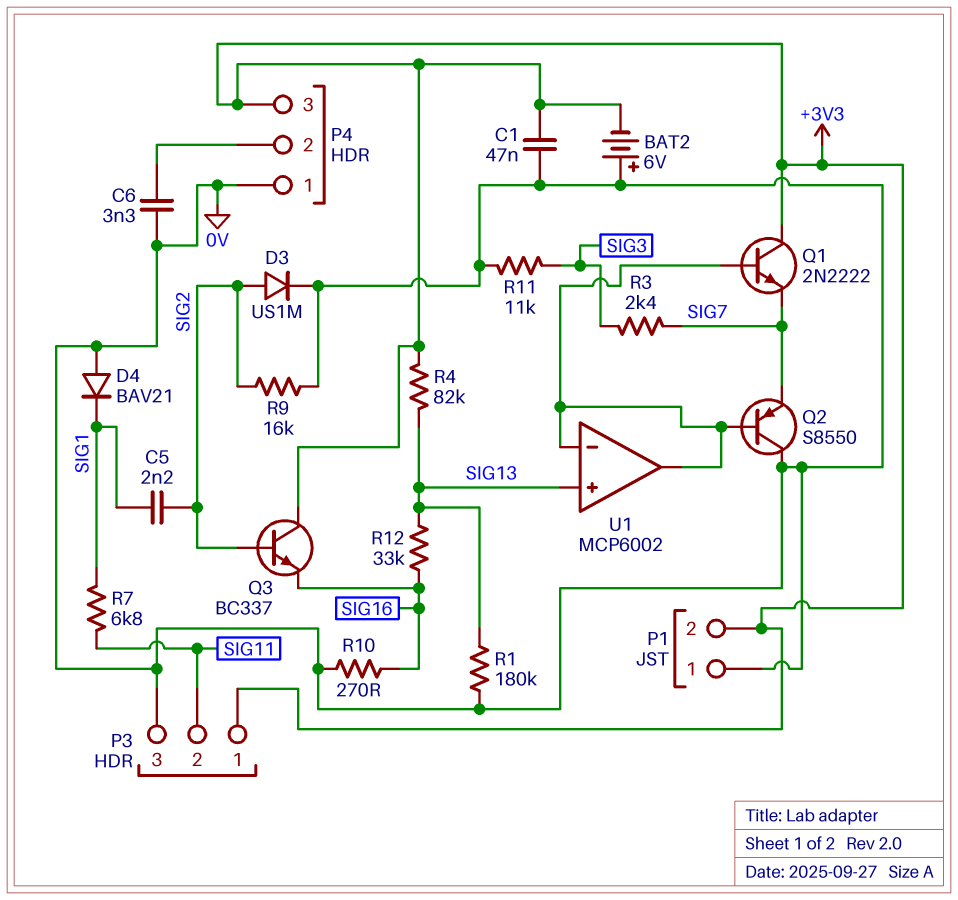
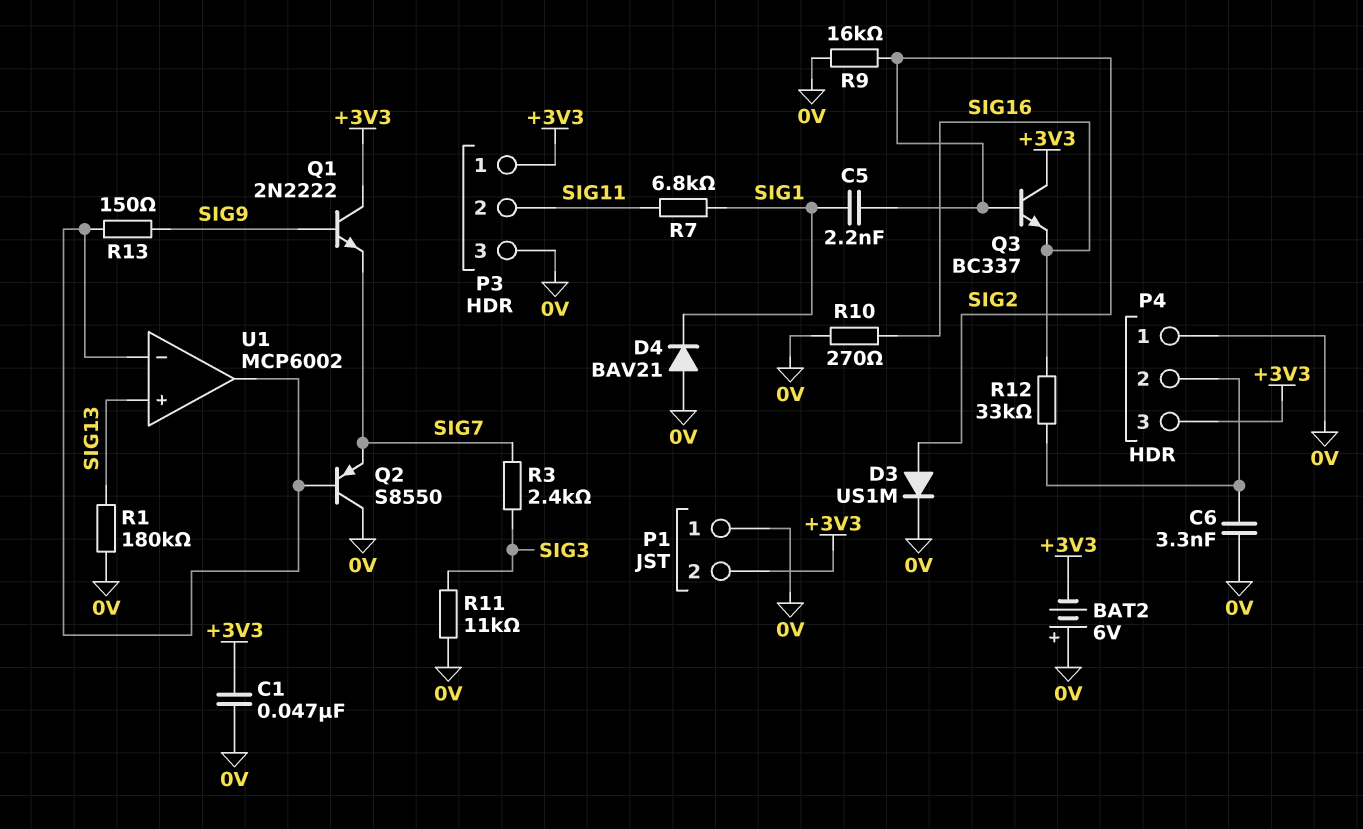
Q1: NPN 2N2222 (B U1/in-, C +3V3, E SIG7) -> NPN 2N2222 (B SIG9, C +3V3, E SIG7)
R4: 82k (+3V3, SIG13) -> none
R12: 33k (SIG13, SIG16) -> 33k (P4/2, SIG16)
R13: none -> 150 (SIG9, U1/in-)

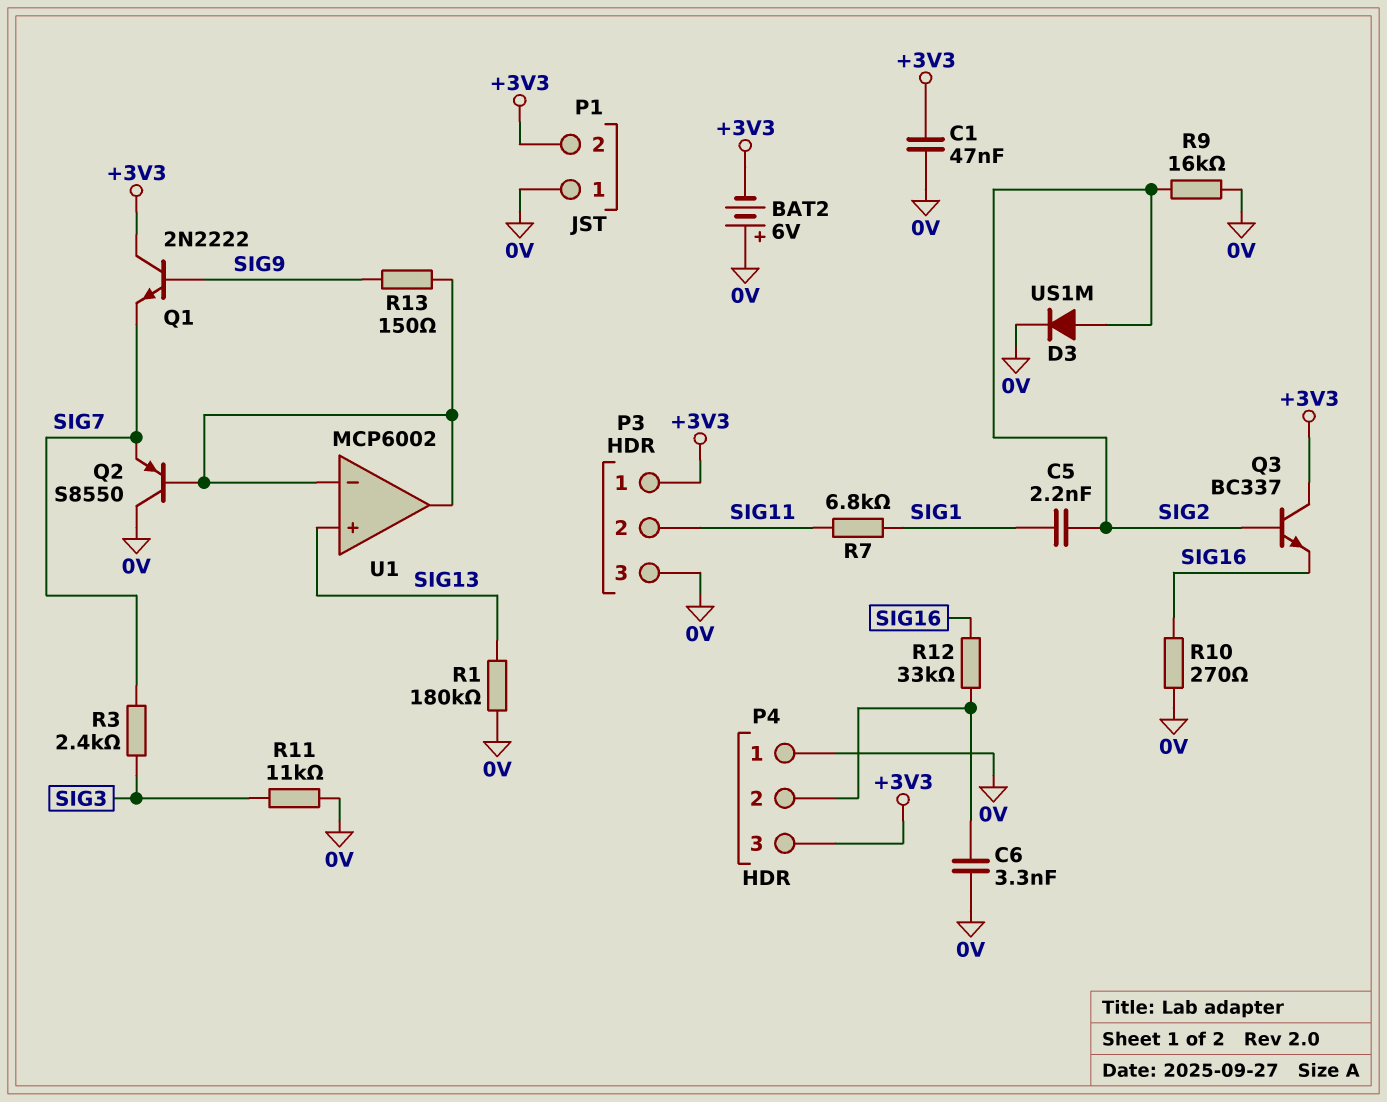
D4: diode BAV21 (A 0V, K SIG1) -> none

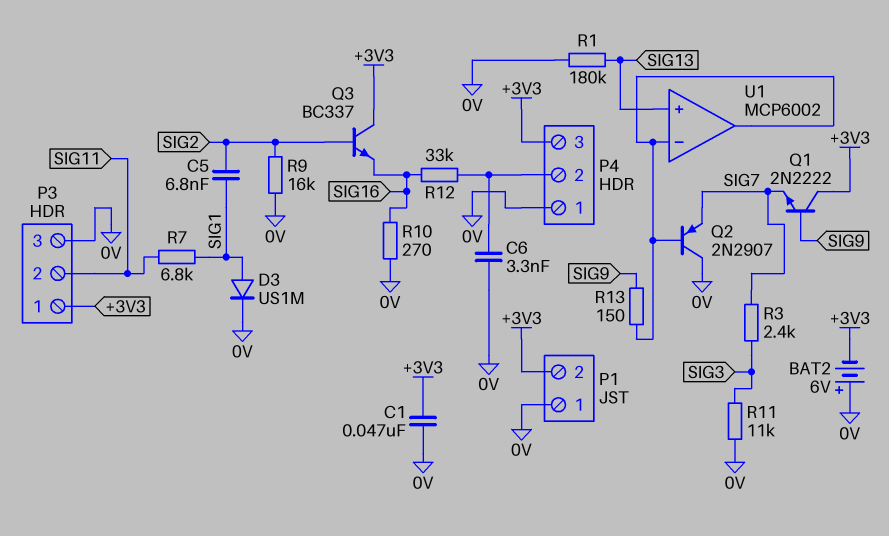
C5: 2.2nF (SIG1, SIG2) -> 6.8nF (SIG1, SIG2)
D3: diode US1M (A SIG2, K 0V) -> diode US1M (A SIG1, K 0V)
Q2: PNP S8550 (B U1/in-, C 0V, E SIG7) -> PNP 2N2907 (B U1/in-, C 0V, E SIG7)

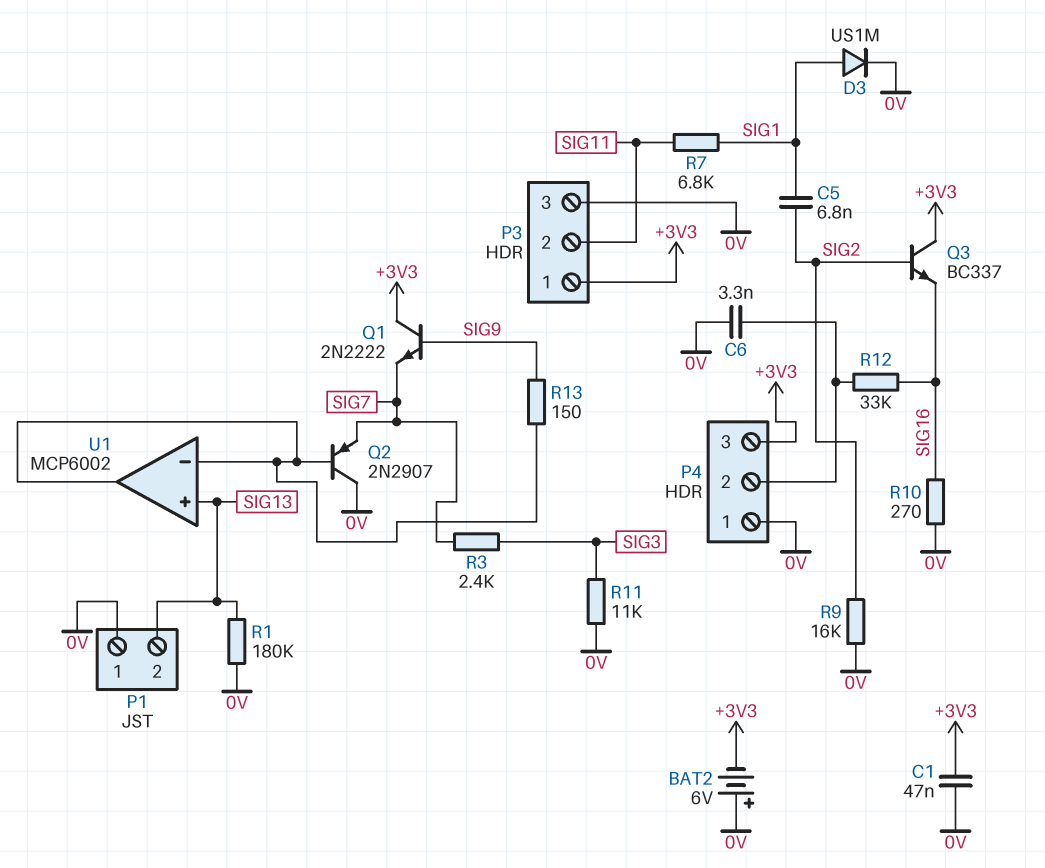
P1 pin 2: +3V3 -> SIG13

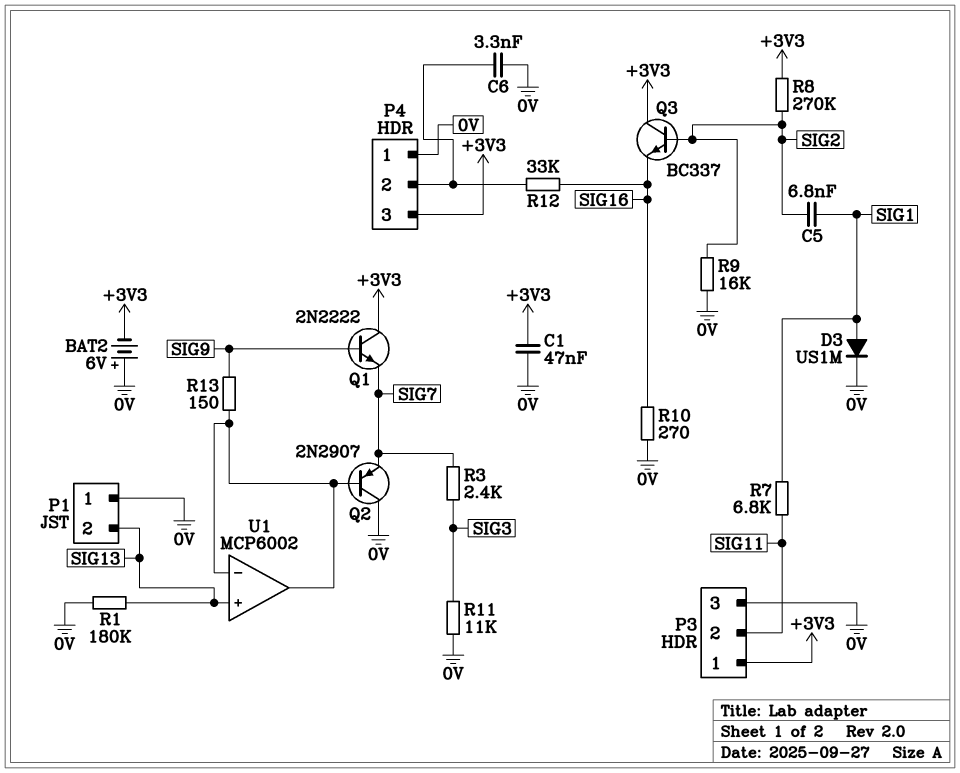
R8: none -> 270k (+3V3, SIG2)

